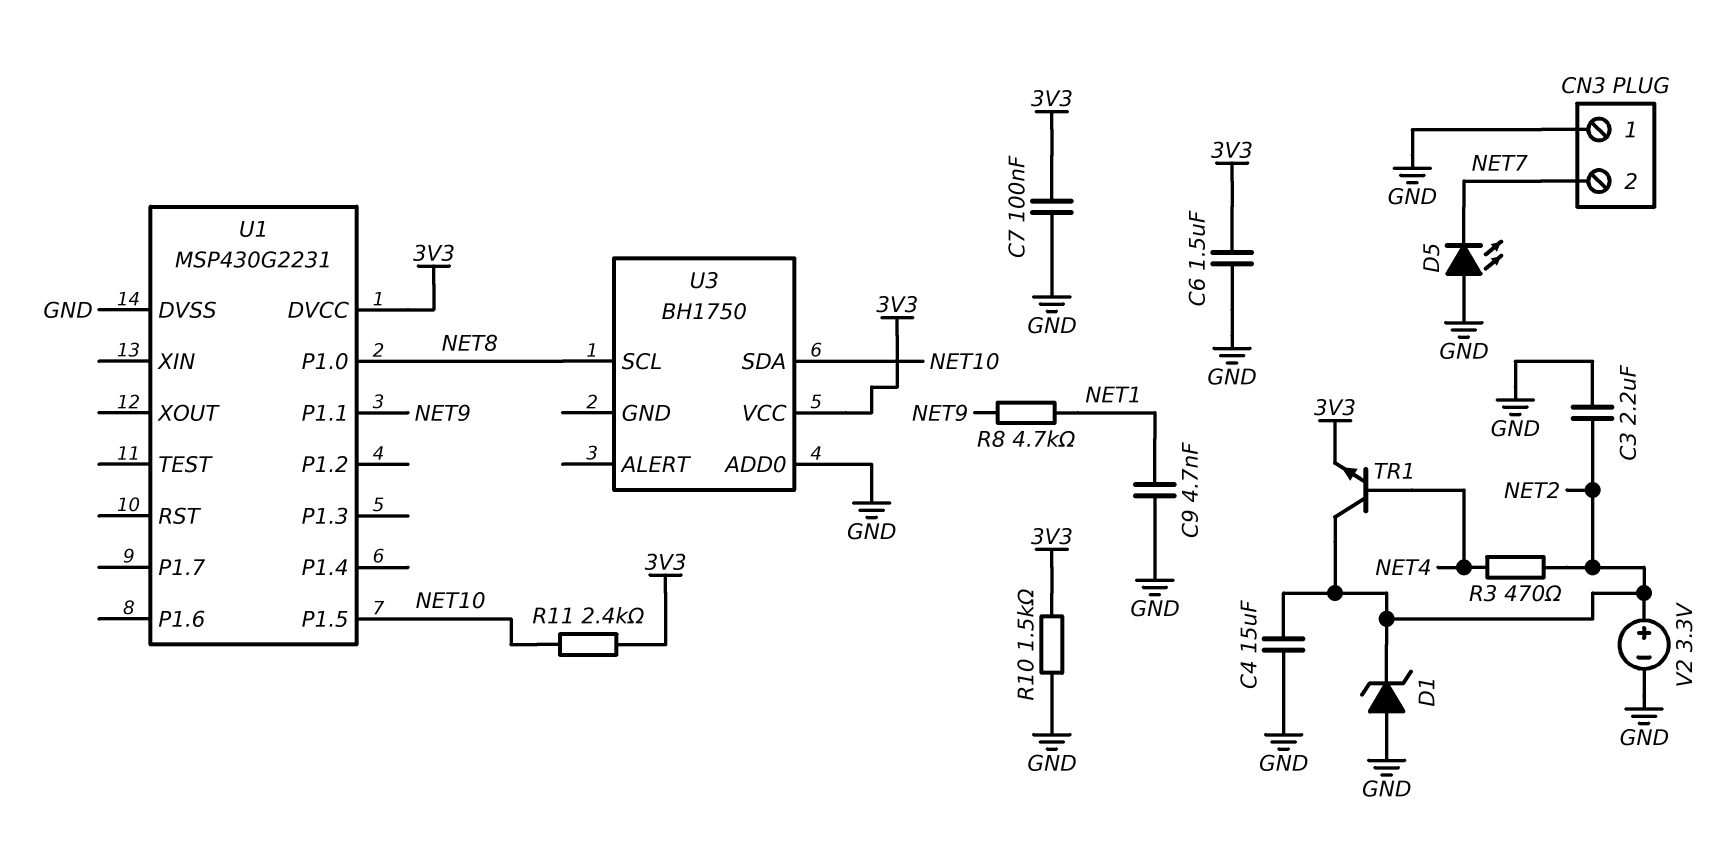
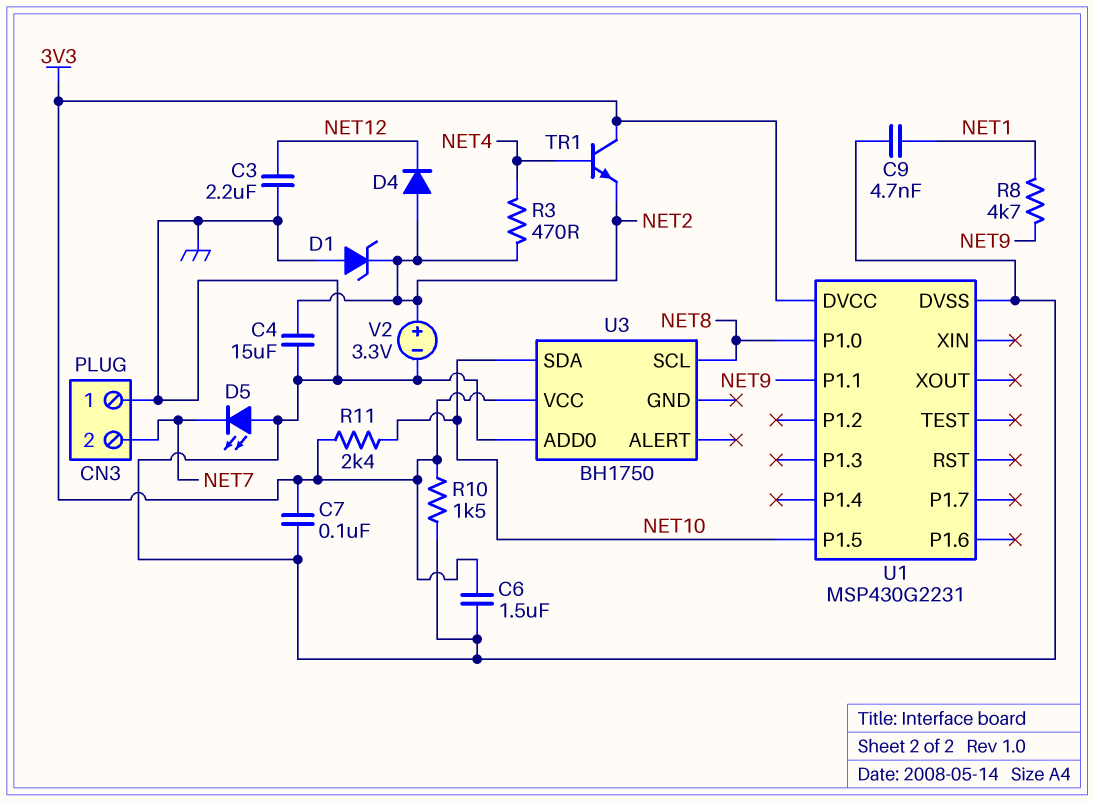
C3: 2.2uF (GND, NET2) -> 2.2uF (GND, NET12)
D4: none -> diode (A NET2, K NET12)
TR1: NPN (B NET4, C NET2, E 3V3) -> NPN (B NET4, C 3V3, E NET2)

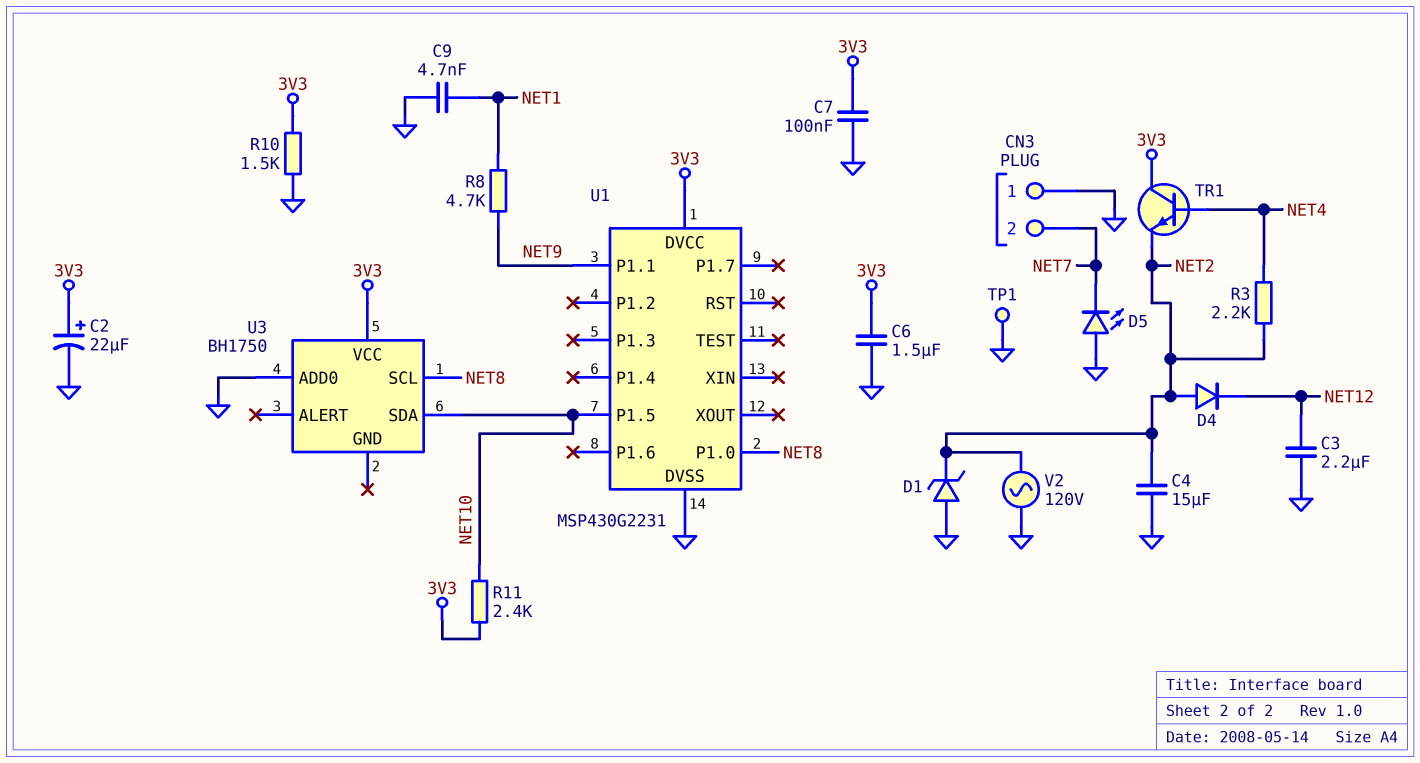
C2: none -> 22uF (plus 3V3, minus GND)
R3: 470 (NET2, NET4) -> 2.2k (NET2, NET4)
TP1: none -> test point (GND)
V2: 3.3V (plus NET2, minus GND) -> AC 120V (GND, NET2)

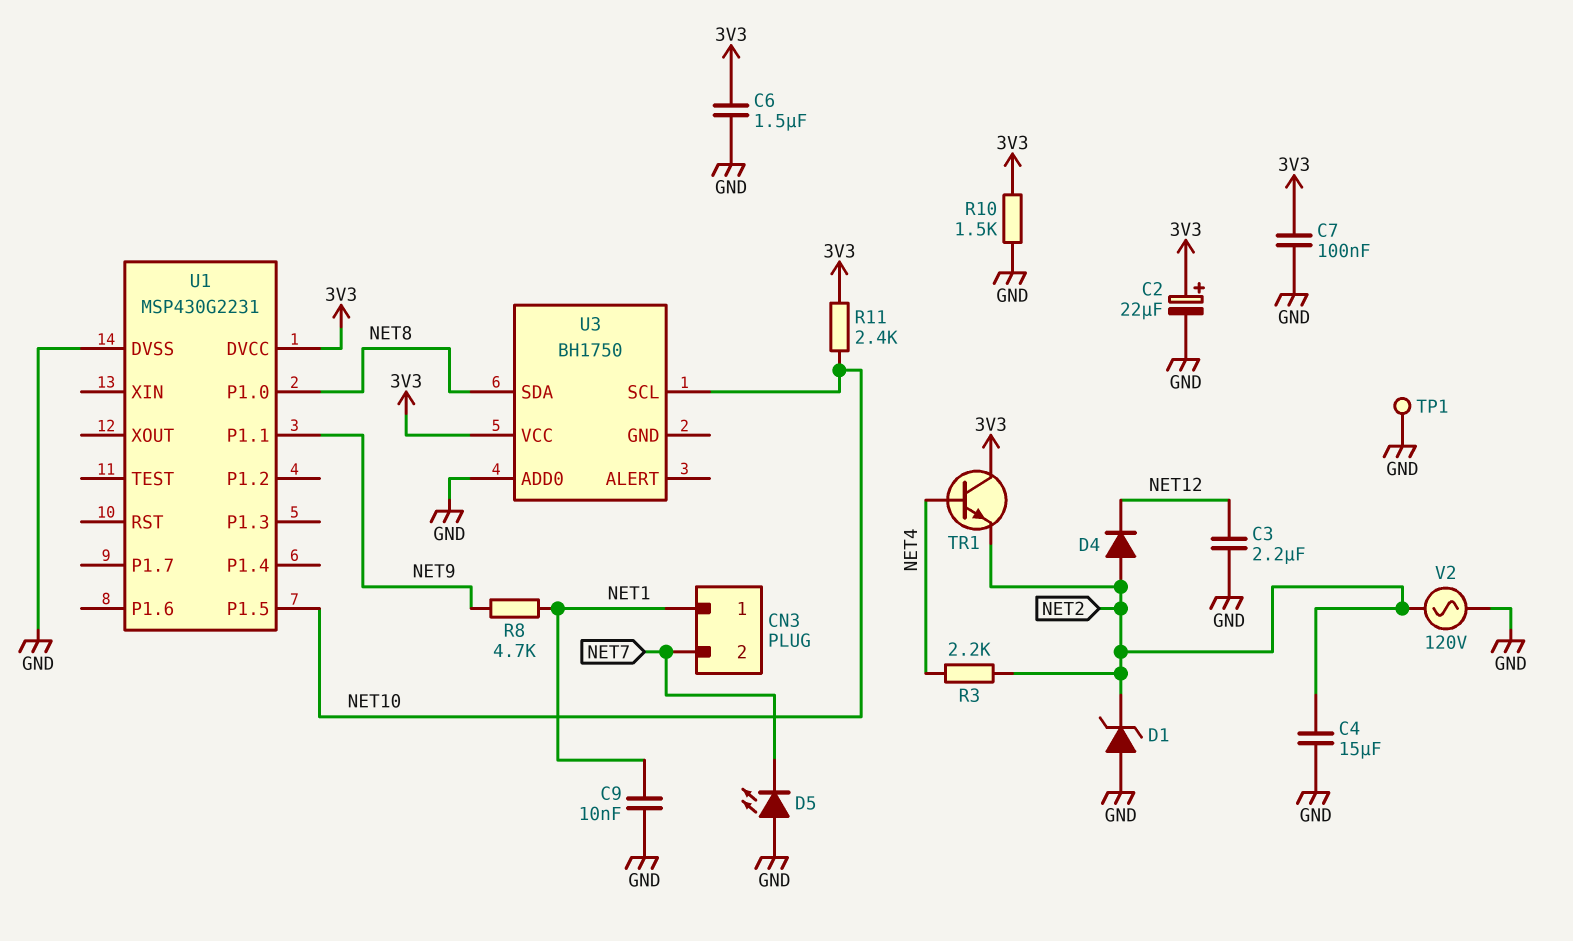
C9: 4.7nF (GND, NET1) -> 10nF (GND, NET1)
CN3 pin 1: GND -> NET1
U3 pin SCL: NET8 -> NET10
U3 pin SDA: NET10 -> NET8

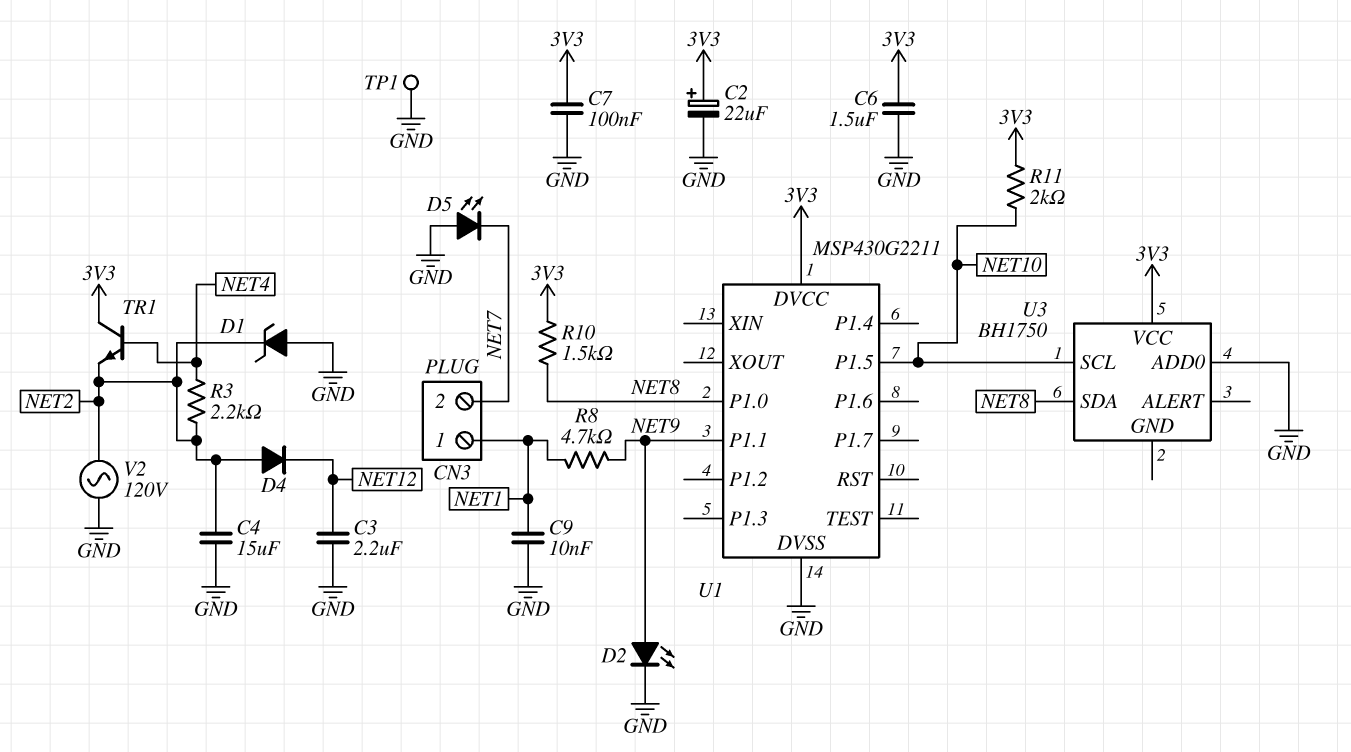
D2: none -> LED (A NET9, K GND)
R10: 1.5k (3V3, GND) -> 1.5k (3V3, NET8)
R11: 2.4k (3V3, NET10) -> 2k (3V3, NET10)
U1: MSP430G2231 -> MSP430G2211

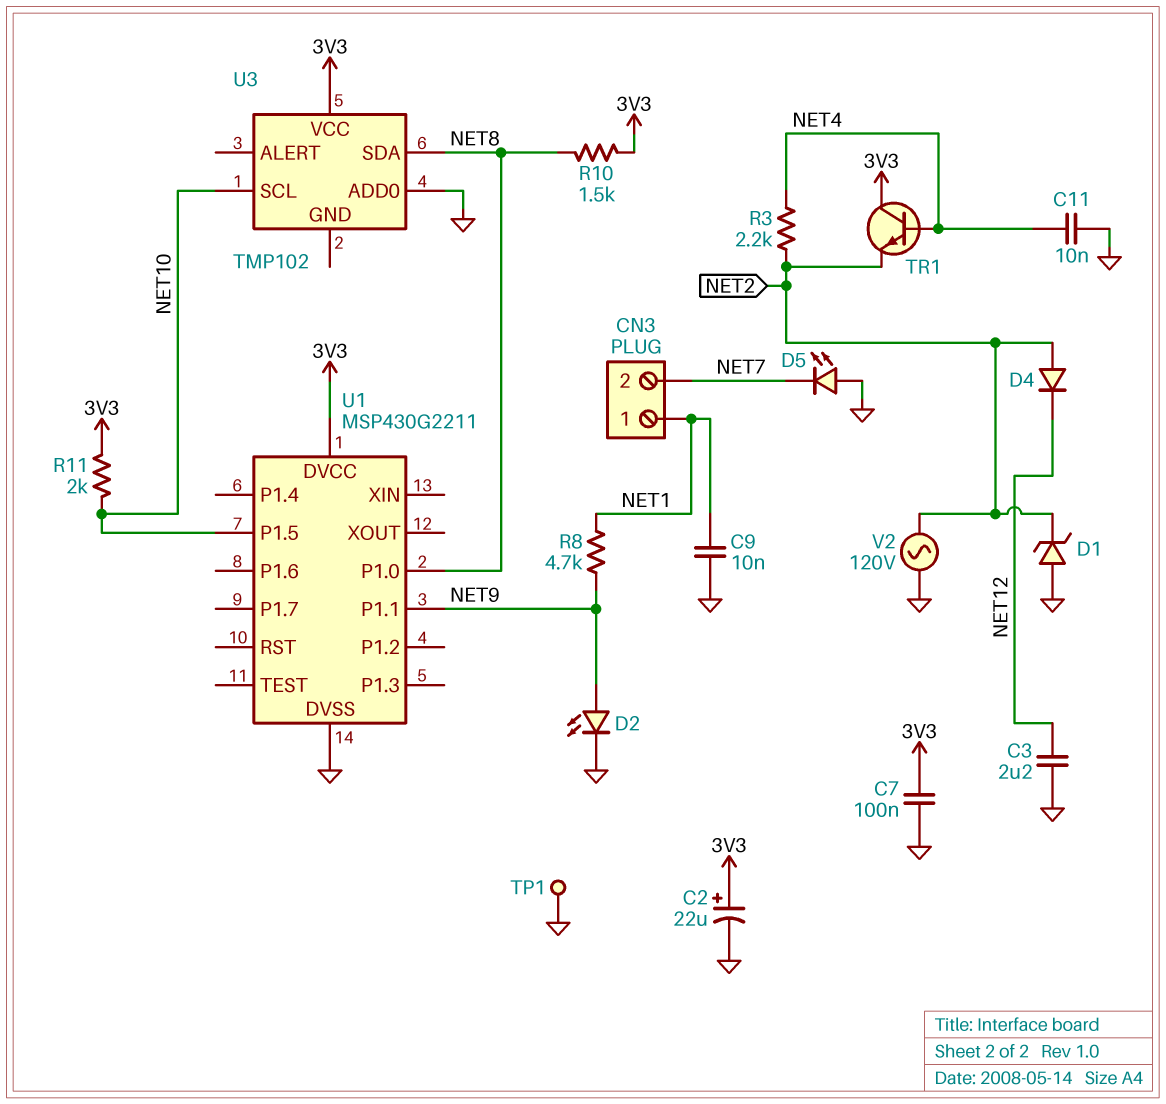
C4: 15uF (GND, NET2) -> none
C6: 1.5uF (3V3, GND) -> none
C11: none -> 10nF (GND, NET4)
U3: BH1750 -> TMP102

